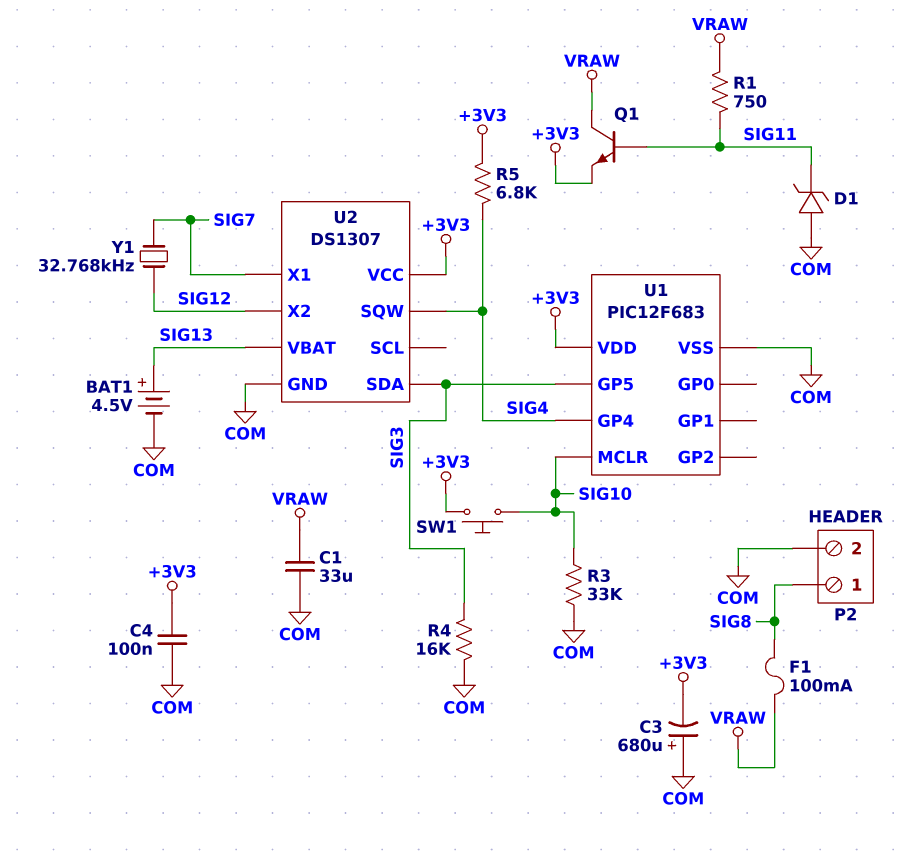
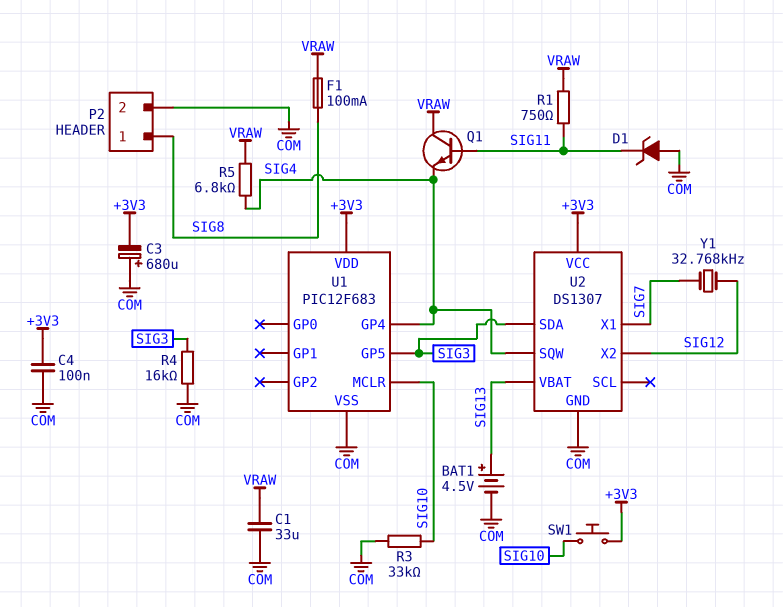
Q1: NPN (B SIG11, C VRAW, E +3V3) -> NPN (B SIG11, C VRAW, E SIG4)
R5: 6.8k (+3V3, SIG4) -> 6.8k (SIG4, VRAW)

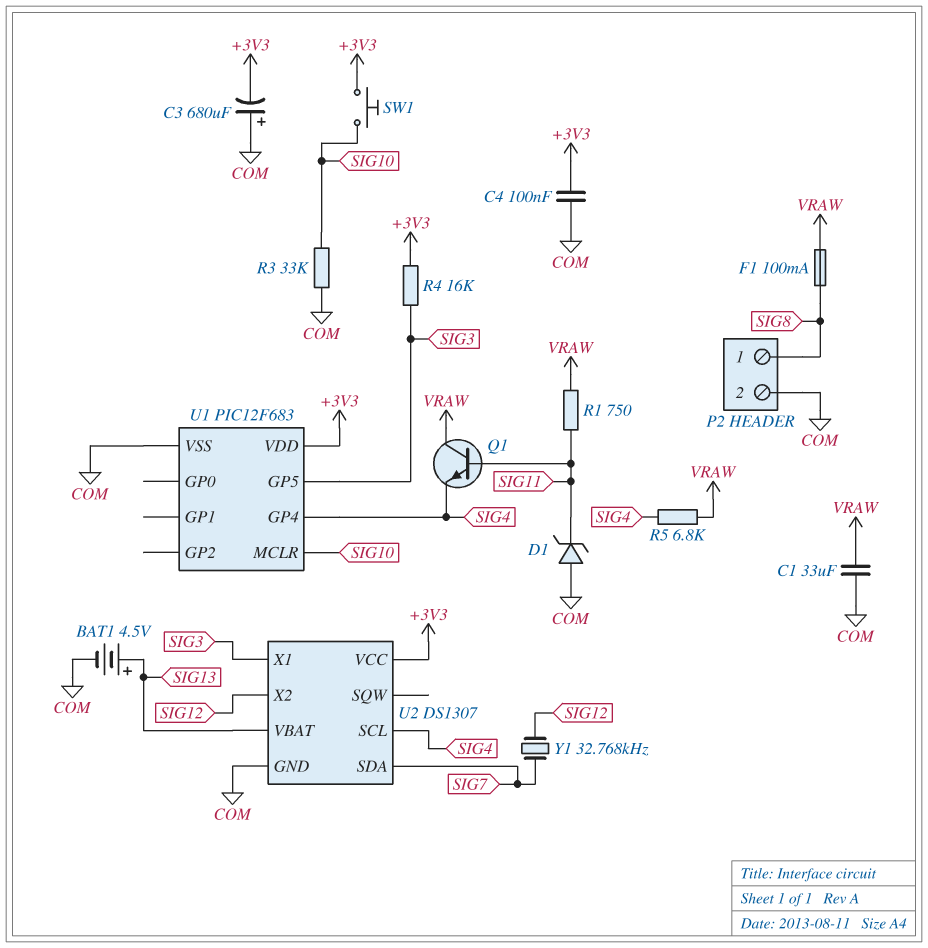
R4: 16k (COM, SIG3) -> 16k (+3V3, SIG3)
U2 pin SCL: none -> SIG4
U2 pin SDA: SIG3 -> SIG7
U2 pin SQW: SIG4 -> none
U2 pin X1: SIG7 -> SIG3

